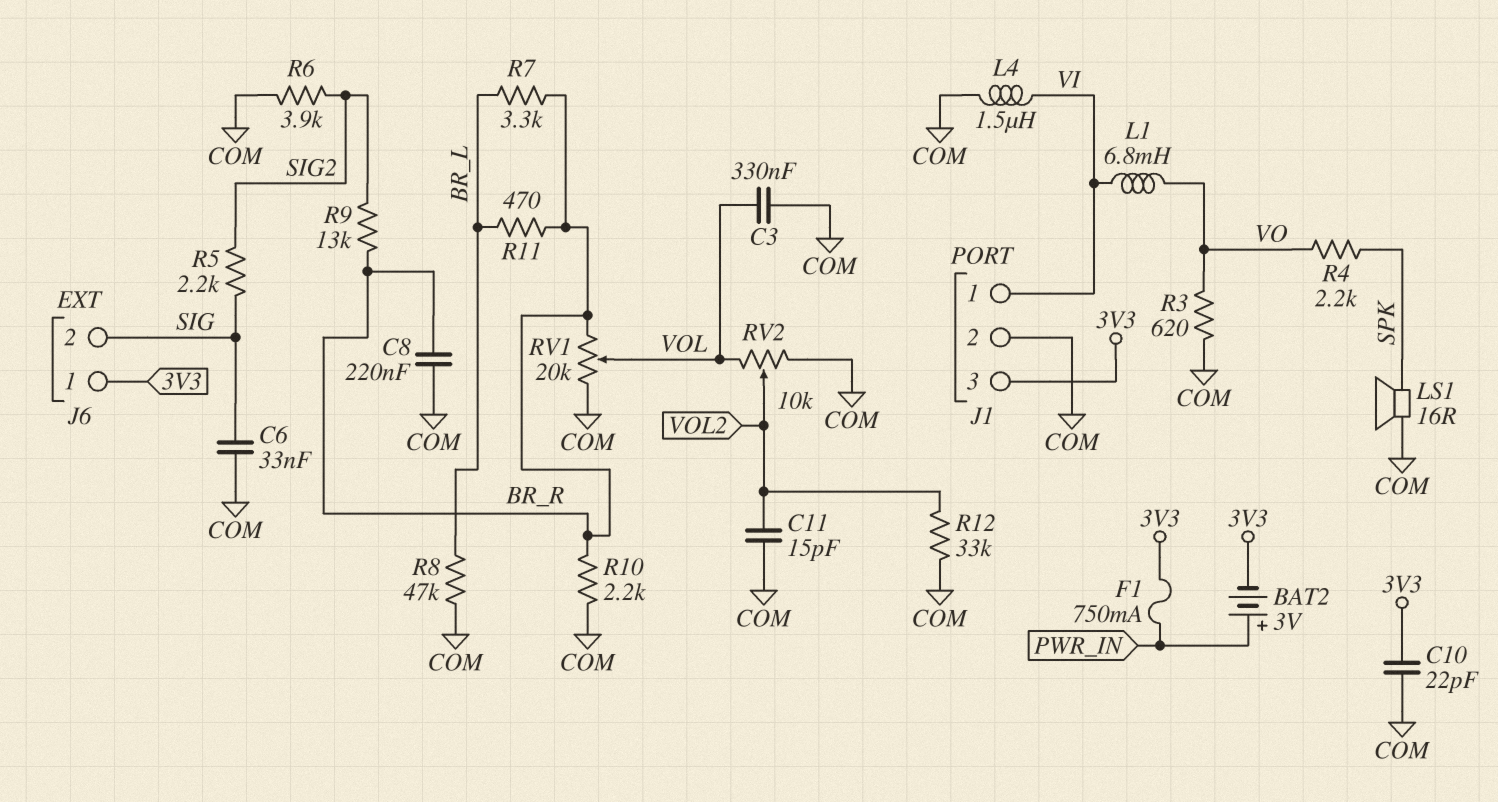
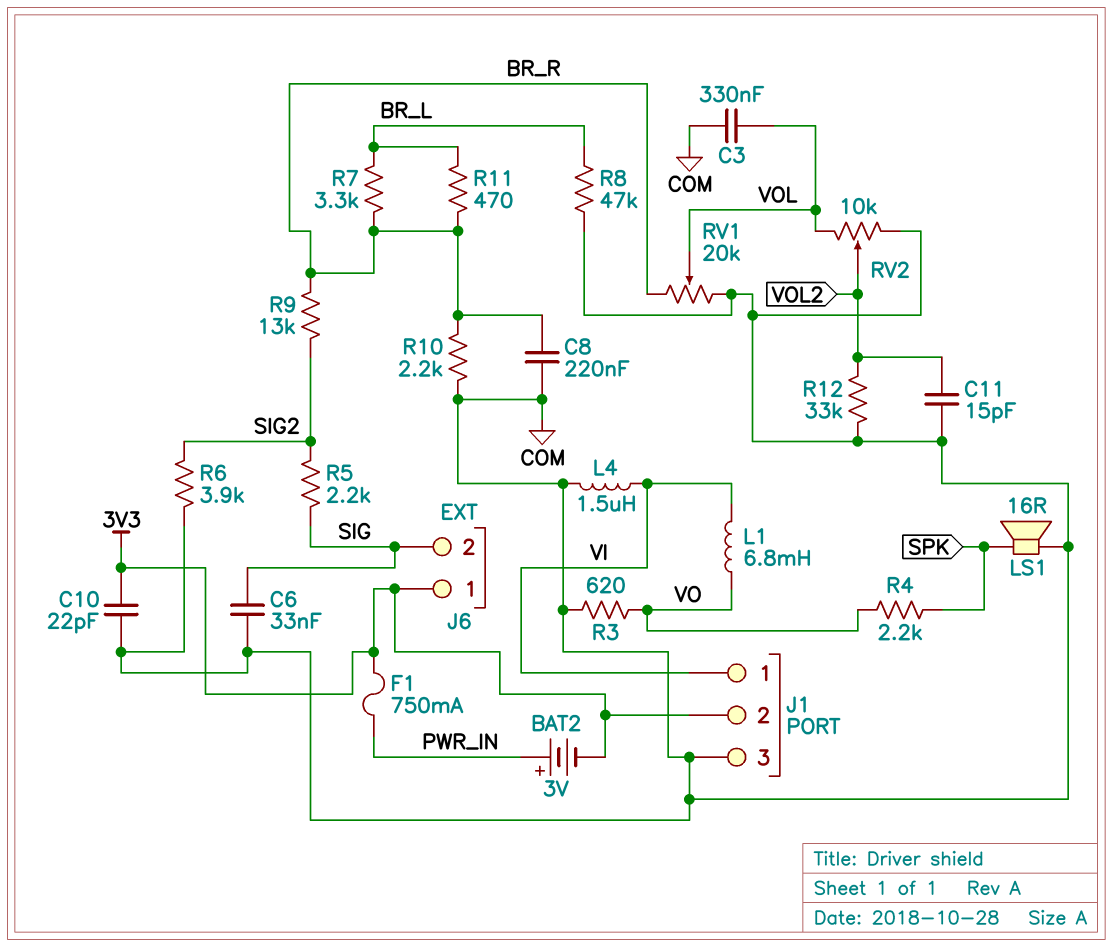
J1 pin 2: COM -> 3V3
J1 pin 3: 3V3 -> COM

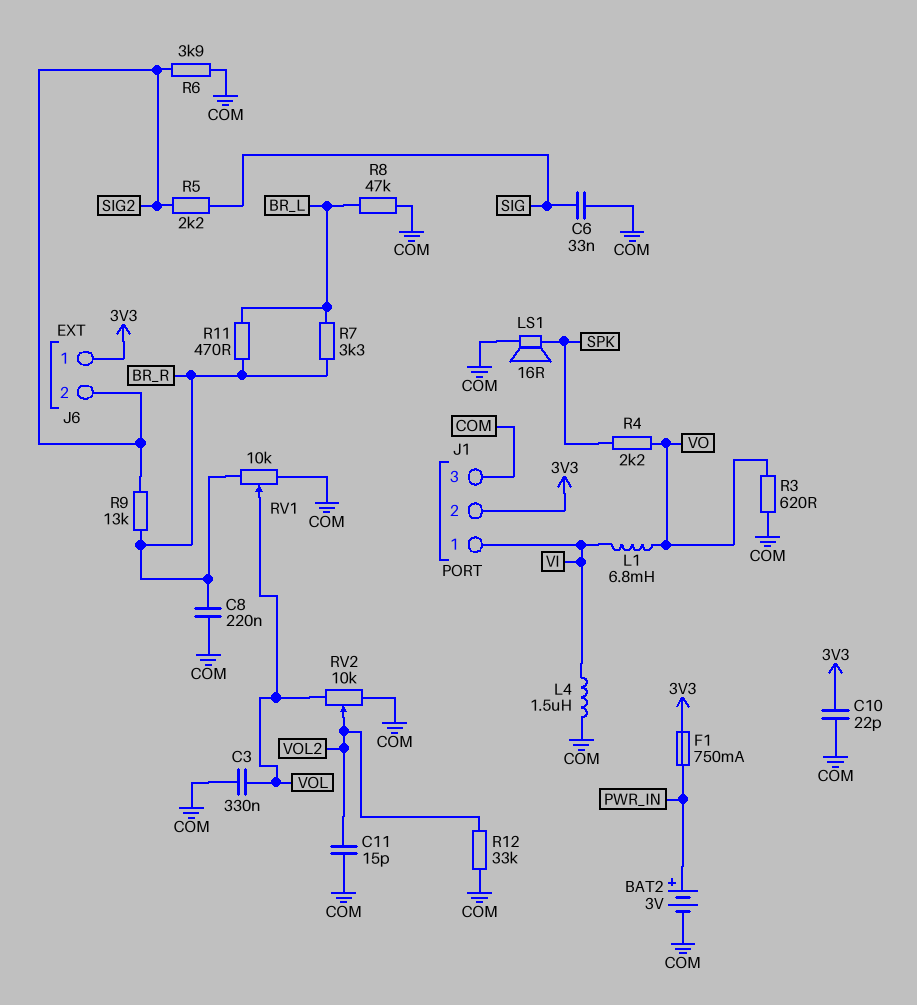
BAT2: 3V (plus PWR_IN, minus 3V3) -> 3V (plus PWR_IN, minus COM)
J6 pin 2: SIG -> SIG2
R10: 2.2k (BR_R, COM) -> none
RV1: 20k (BR_R, COM, wiper VOL) -> 10k (BR_R, COM, wiper VOL)

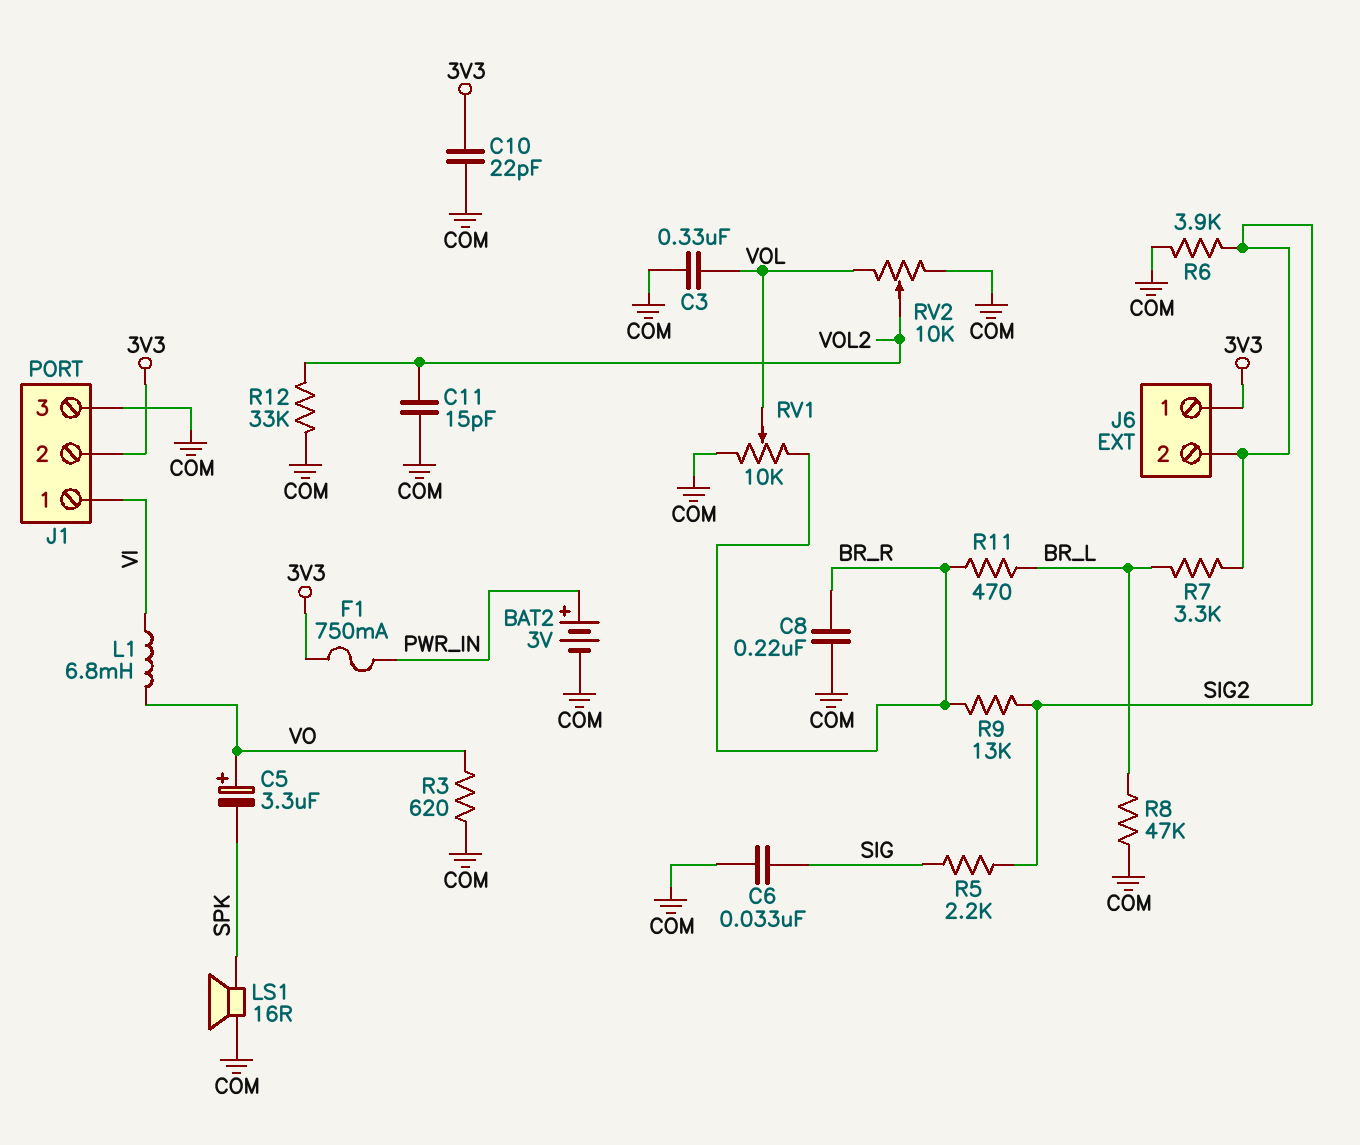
C5: none -> 3.3uF (plus VO, minus SPK)
L4: 1.5uH (COM, VI) -> none
R4: 2.2k (SPK, VO) -> none
R7: 3.3k (BR_L, BR_R) -> 3.3k (BR_L, SIG2)

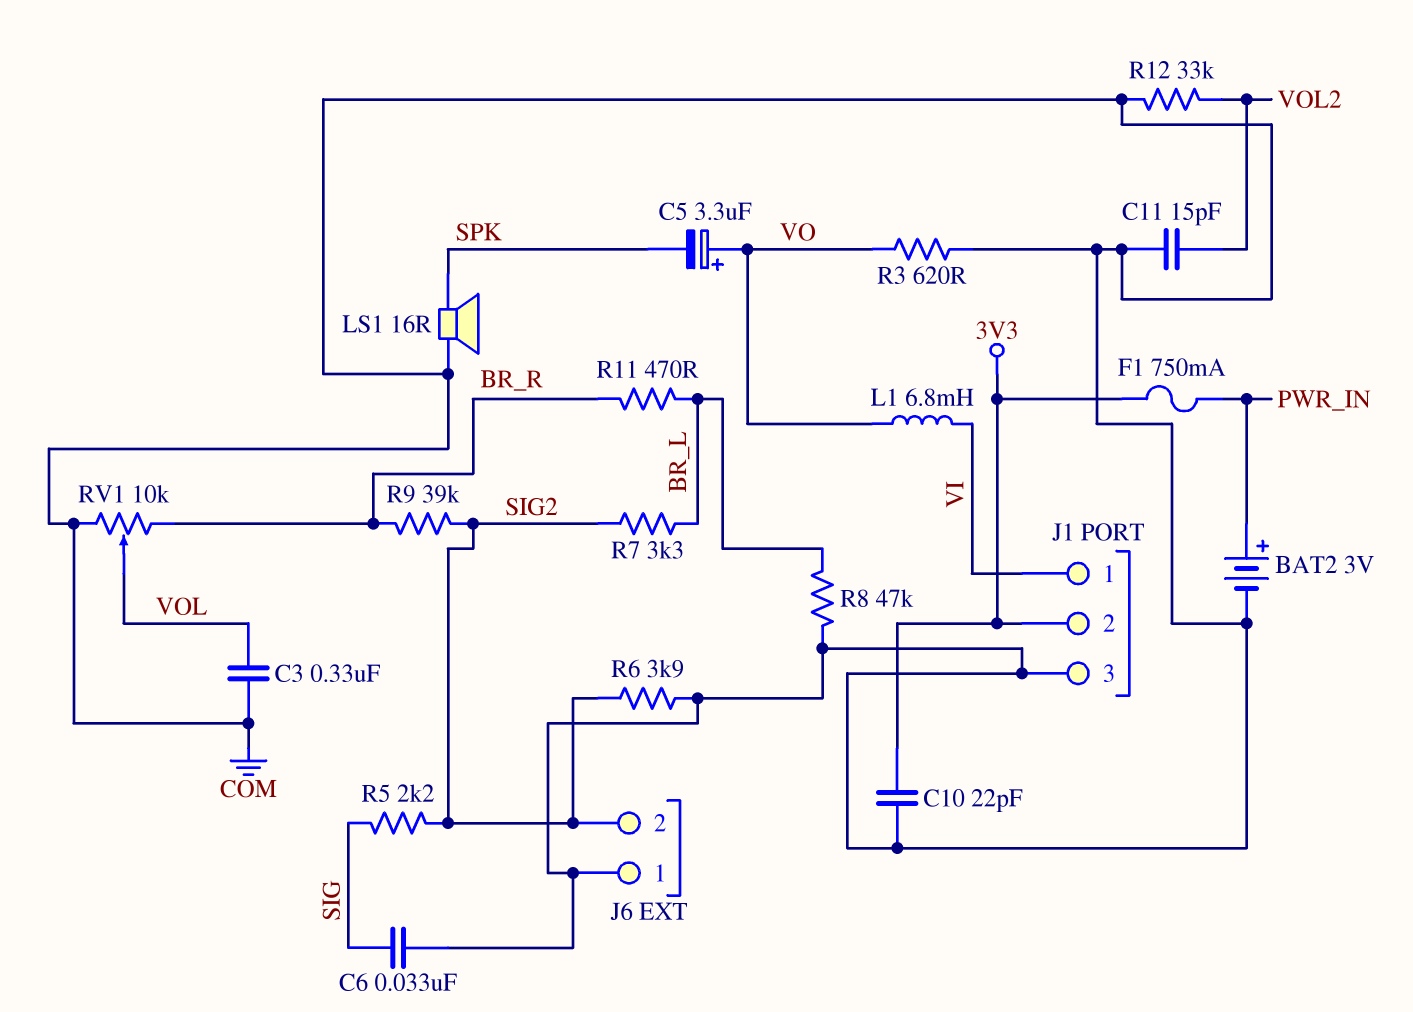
C8: 220nF (BR_R, COM) -> none
J6 pin 1: 3V3 -> COM
R9: 13k (BR_R, SIG2) -> 39k (BR_R, SIG2)
RV2: 10k (COM, VOL, wiper VOL2) -> none

